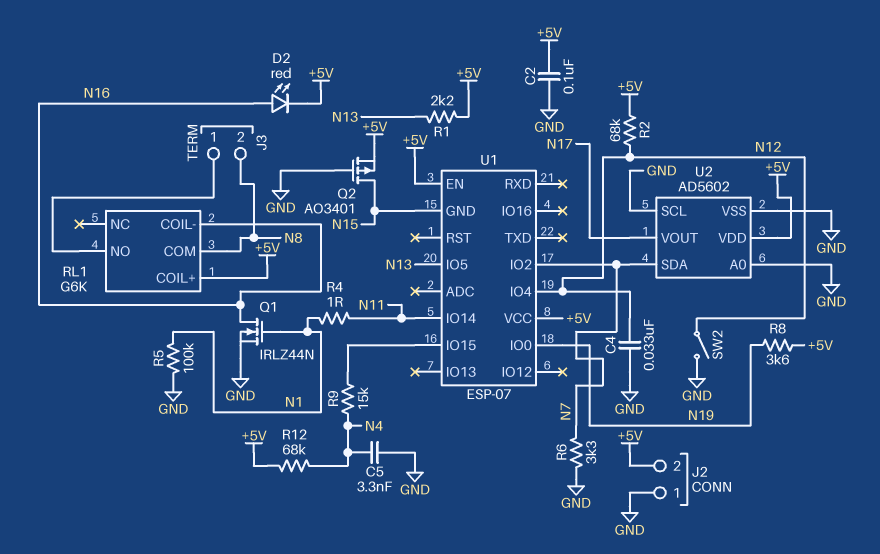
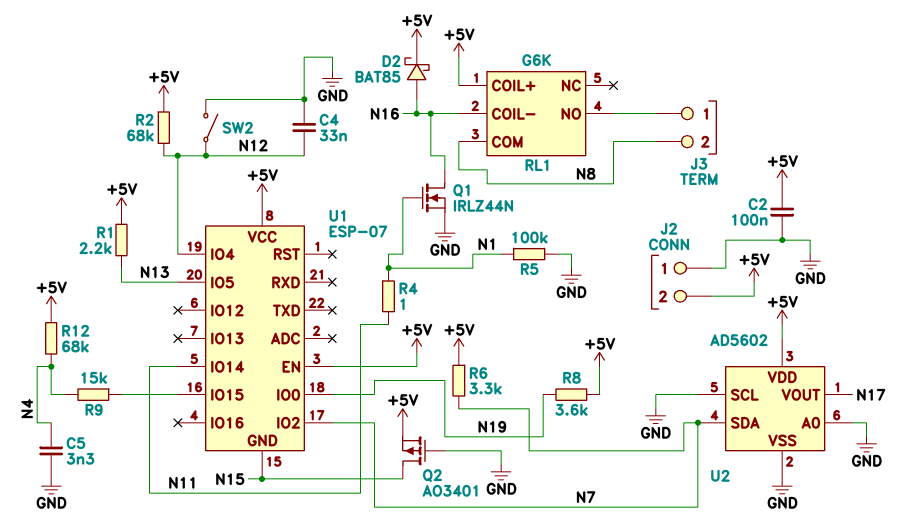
D2: LED red (A N16, K +5V) -> schottky BAT85 (A N16, K +5V)
R6: 3.3k (GND, N7) -> 3.3k (+5V, N7)

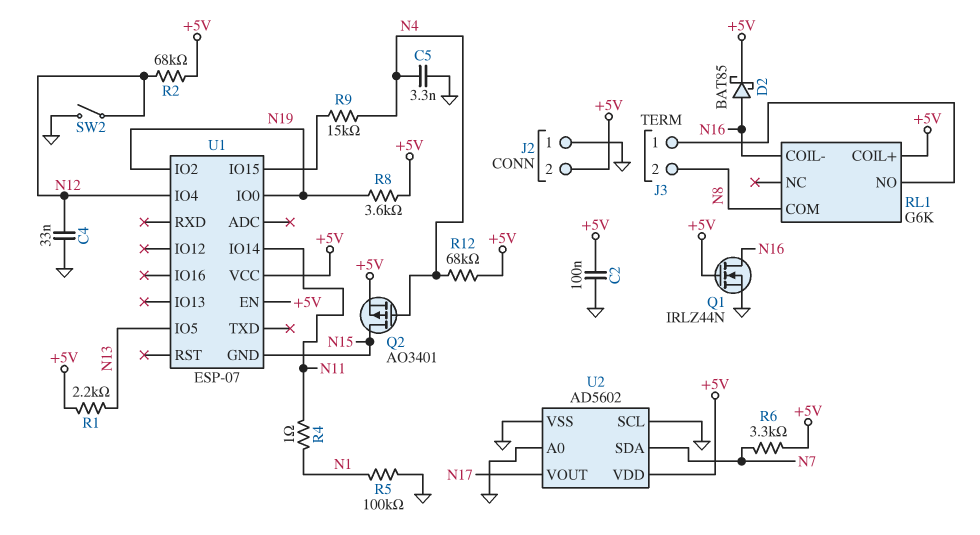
Q1: NMOS IRLZ44N (G N1, D N16, S GND) -> NMOS IRLZ44N (G +5V, D N16, S GND)
Q2: PMOS AO3401 (G GND, D N15, S +5V) -> PMOS AO3401 (G N4, D N15, S +5V)
U1 pin IO2: N7 -> N19

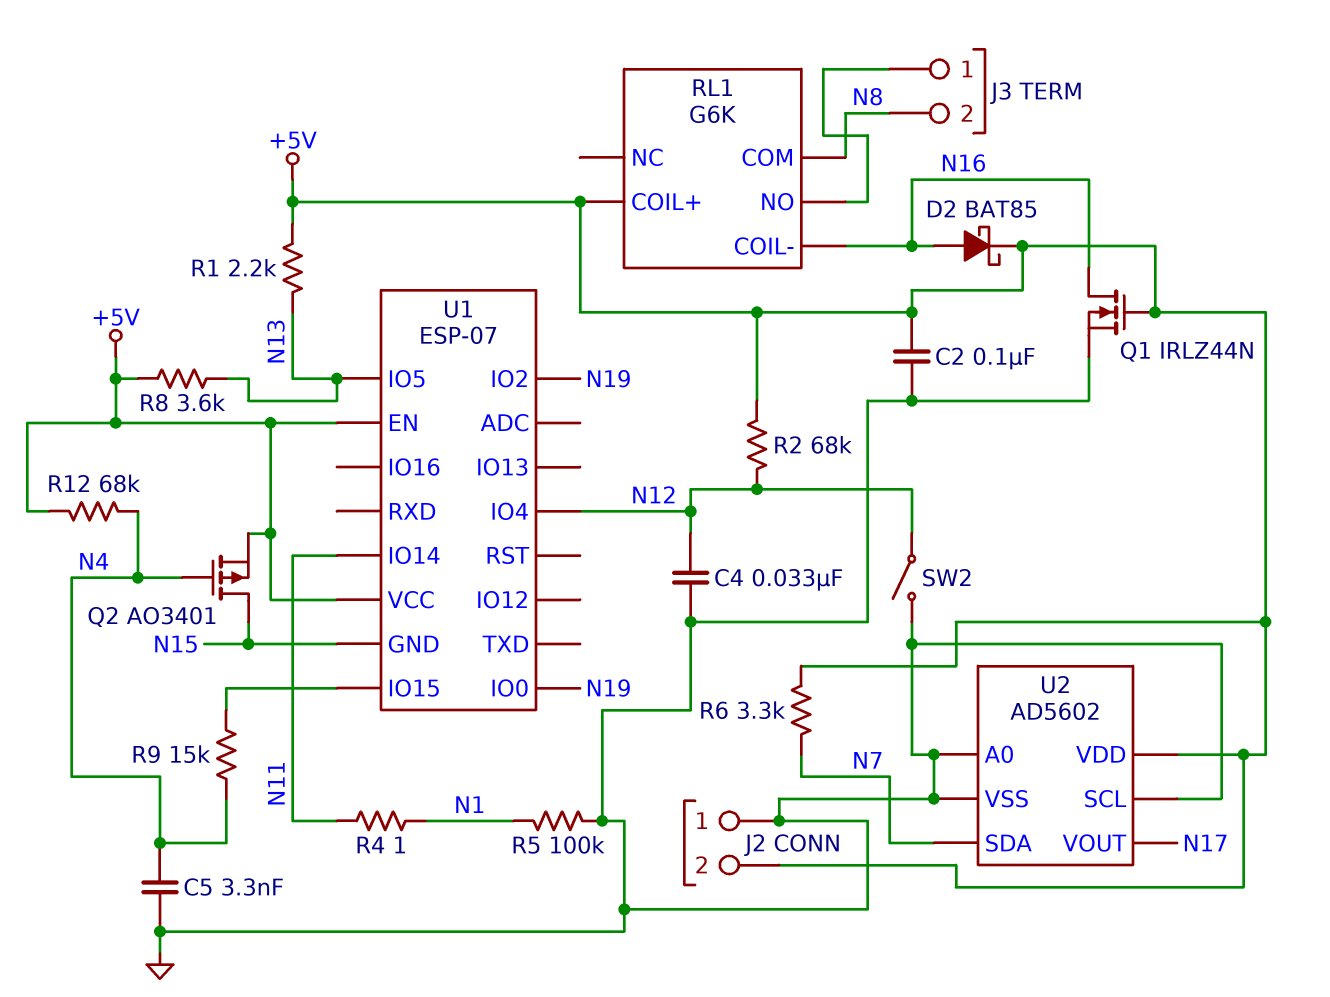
R8: 3.6k (+5V, N19) -> 3.6k (+5V, N13)

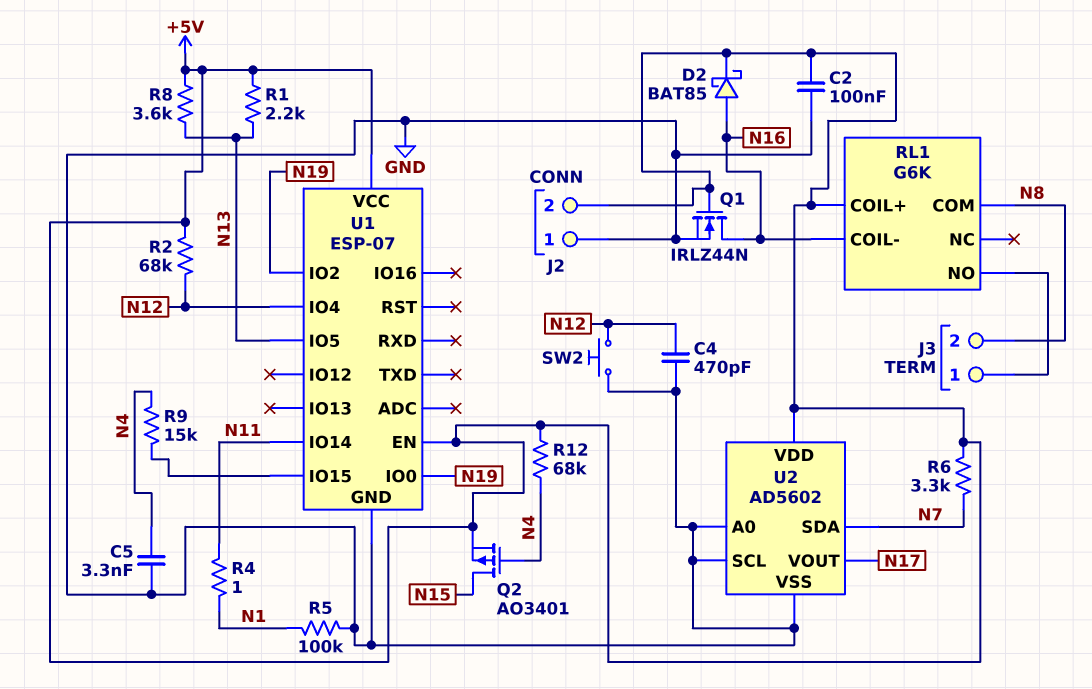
C4: 33nF (GND, N12) -> 470pF (GND, N12)
SW2: switch (GND, N12) -> button (GND, N12)
U1 pin GND: N15 -> GND

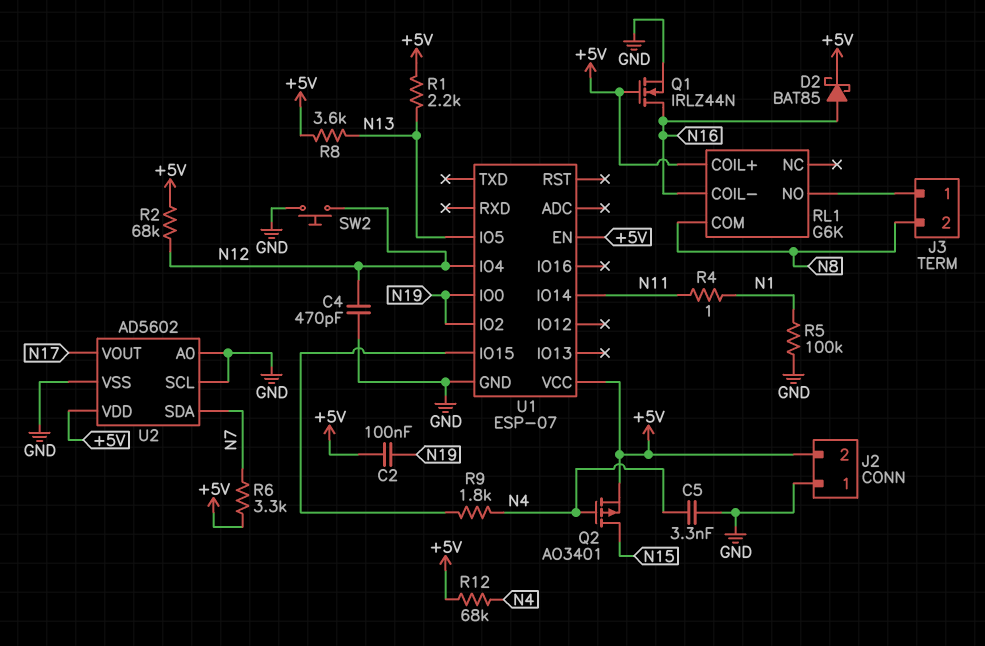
C2: 100nF (+5V, GND) -> 100nF (+5V, N19)
R9: 15k (N4, U1/IO15) -> 1.8k (N4, U1/IO15)

